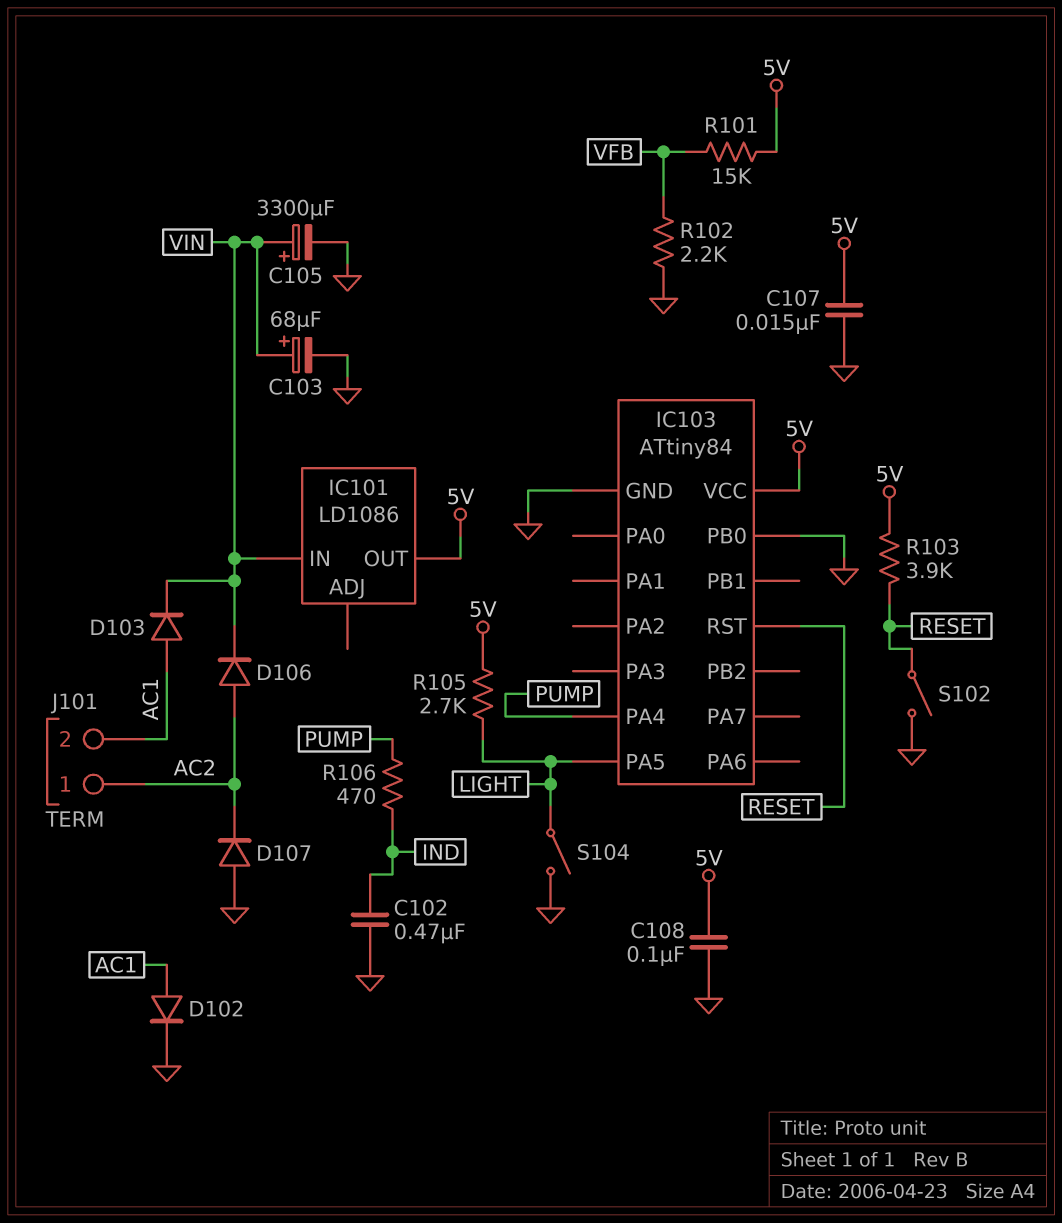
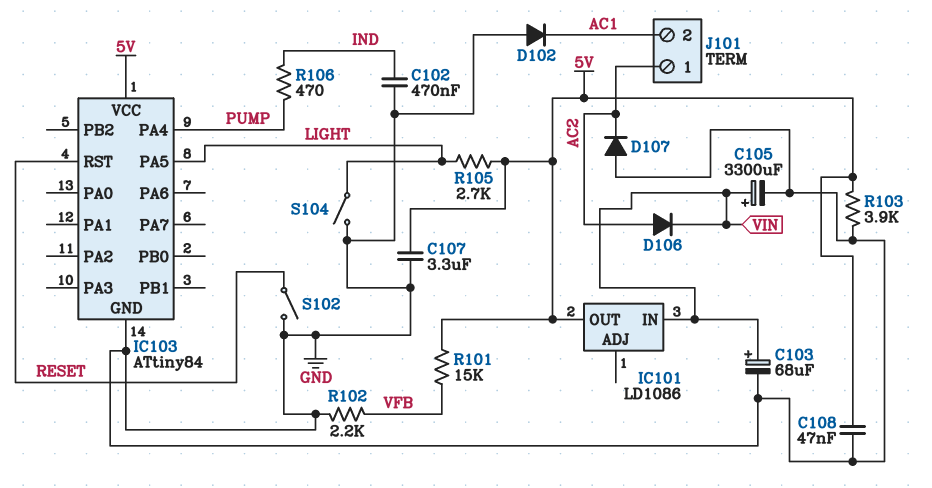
C107: 15nF (5V, GND) -> 3.3uF (5V, GND)
C108: 100nF (5V, GND) -> 47nF (5V, GND)
D102: diode (A AC1, K GND) -> diode (A GND, K AC1)
D103: diode (A AC1, K VIN) -> none
IC103 pin PB0: GND -> none
R103: 3.9k (5V, RESET) -> 3.9k (5V, GND)

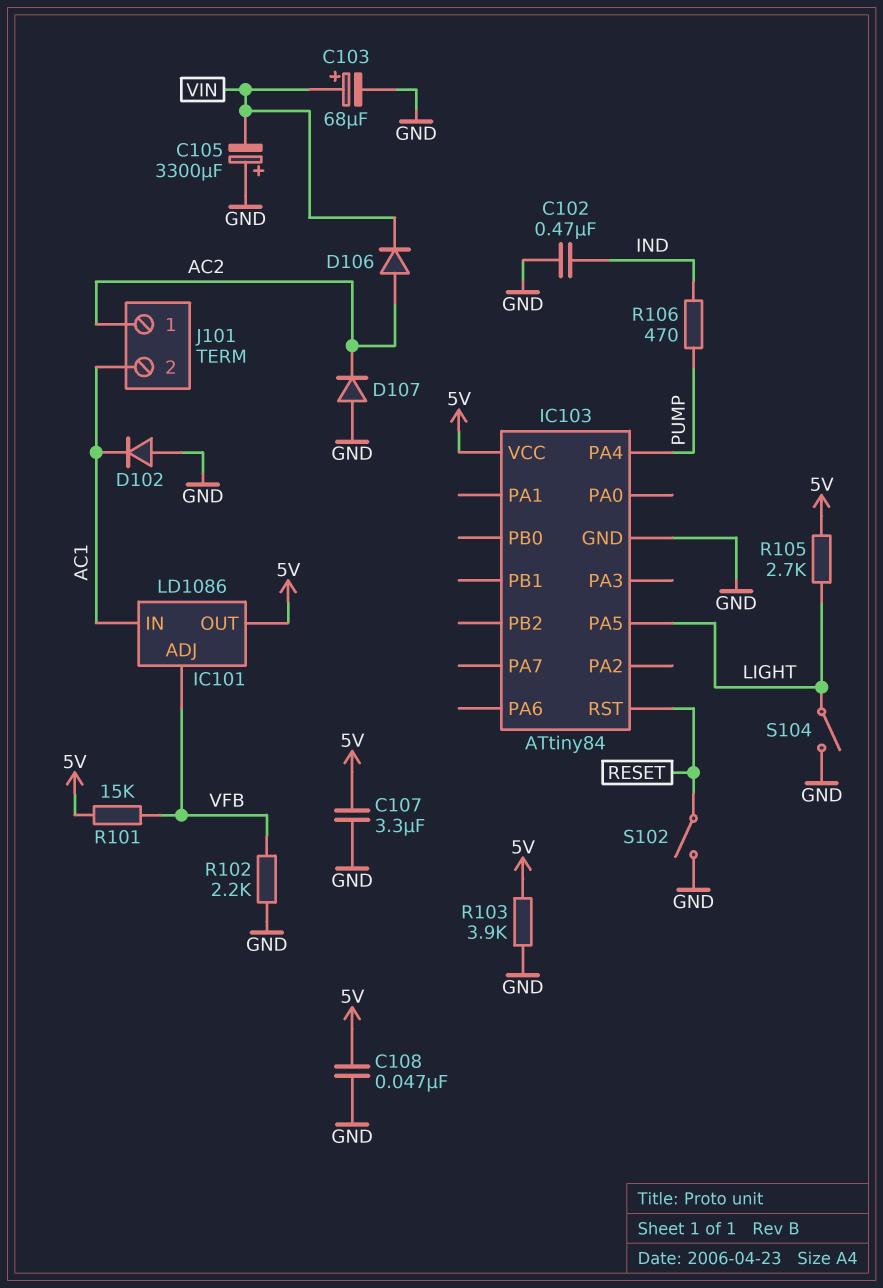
C105: 3300uF (plus VIN, minus GND) -> 3300uF (plus GND, minus VIN)
IC101 pin ADJ: none -> VFB
IC101 pin IN: VIN -> AC1

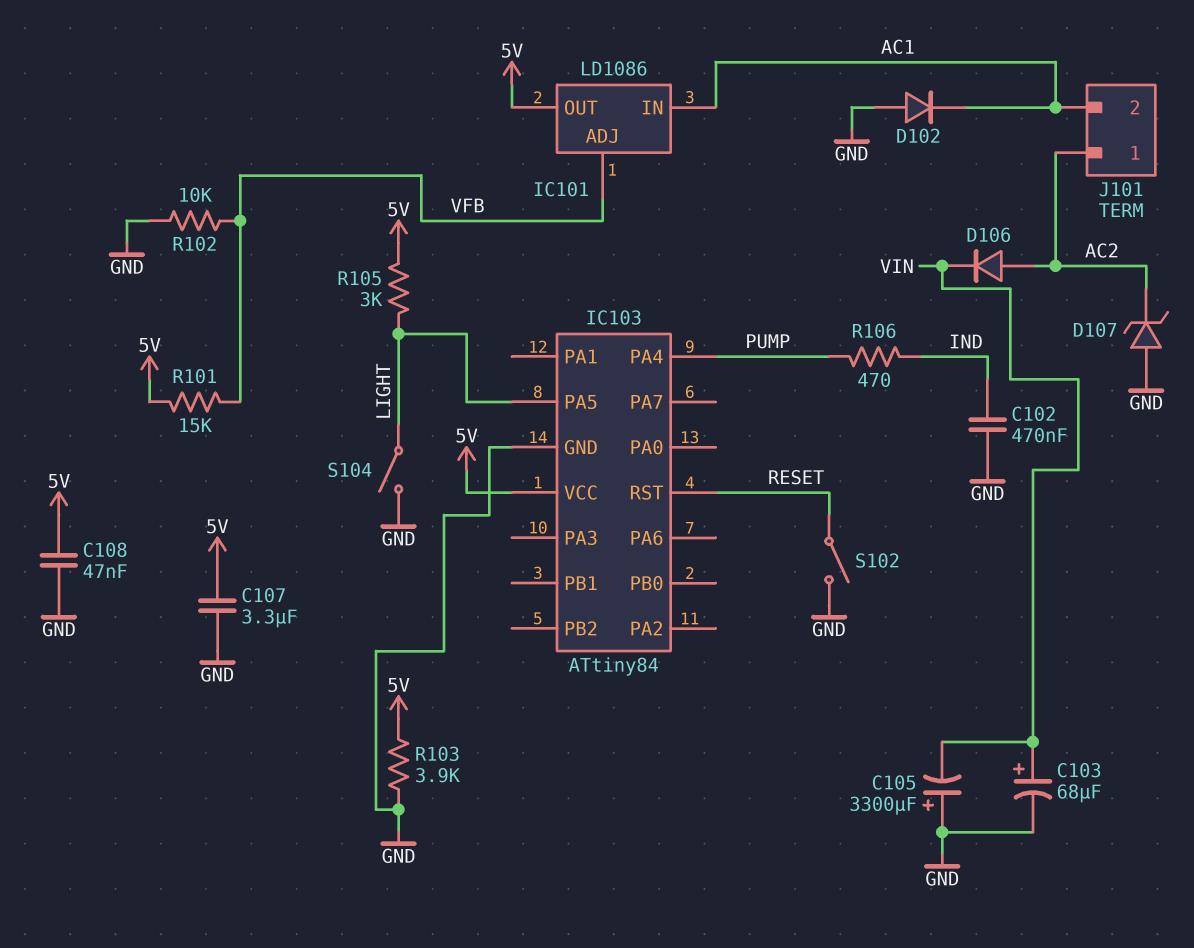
D107: diode (A GND, K AC2) -> zener (A GND, K AC2)
R102: 2.2k (GND, VFB) -> 10k (GND, VFB)
R105: 2.7k (5V, LIGHT) -> 3k (5V, LIGHT)

